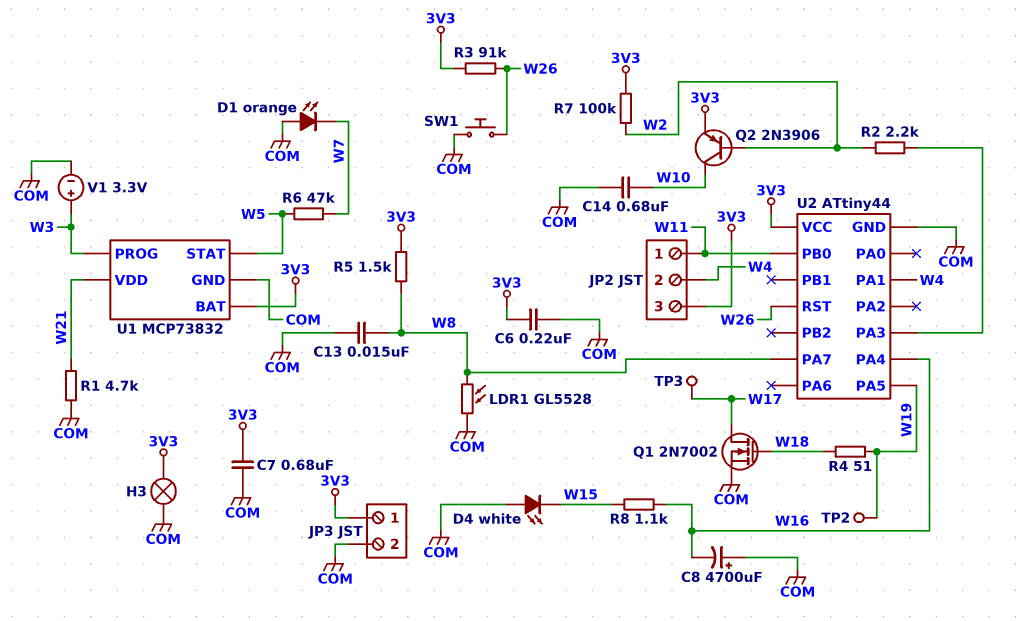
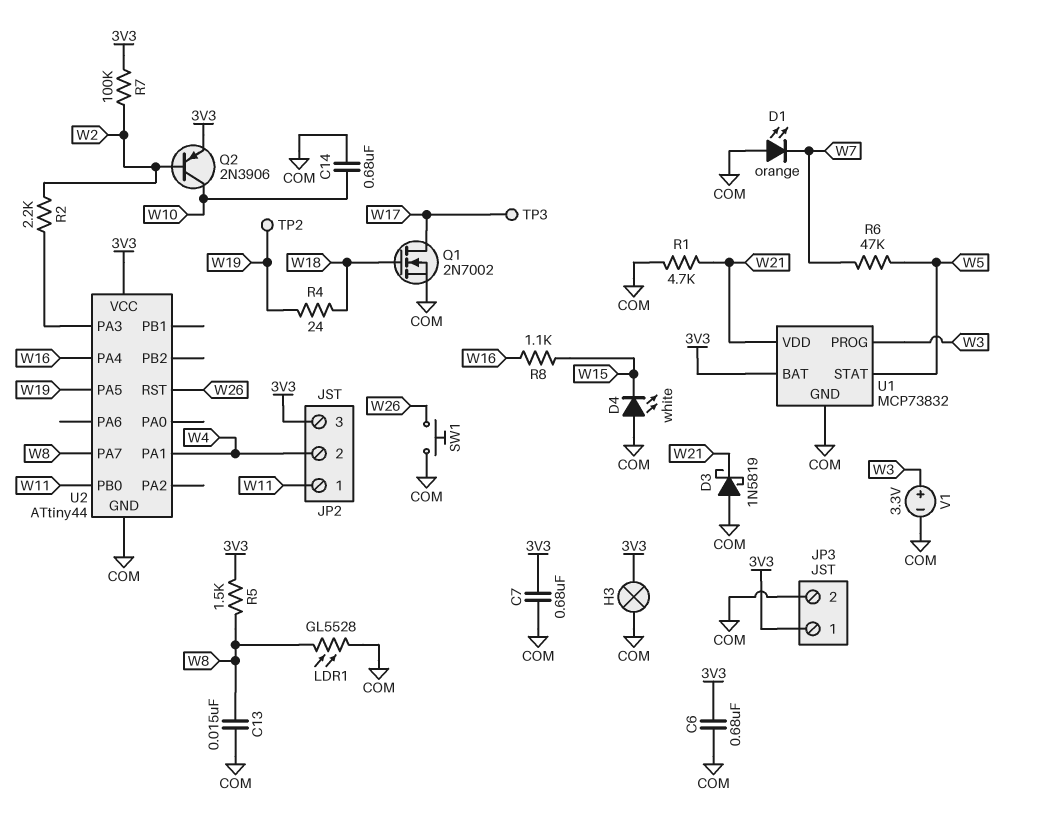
C6: 220nF (3V3, COM) -> 680nF (3V3, COM)
C8: 4700uF (plus COM, minus W16) -> none
D3: none -> schottky 1N5819 (A COM, K W21)
R3: 91k (3V3, W26) -> none
R4: 51 (W18, W19) -> 24 (W18, W19)

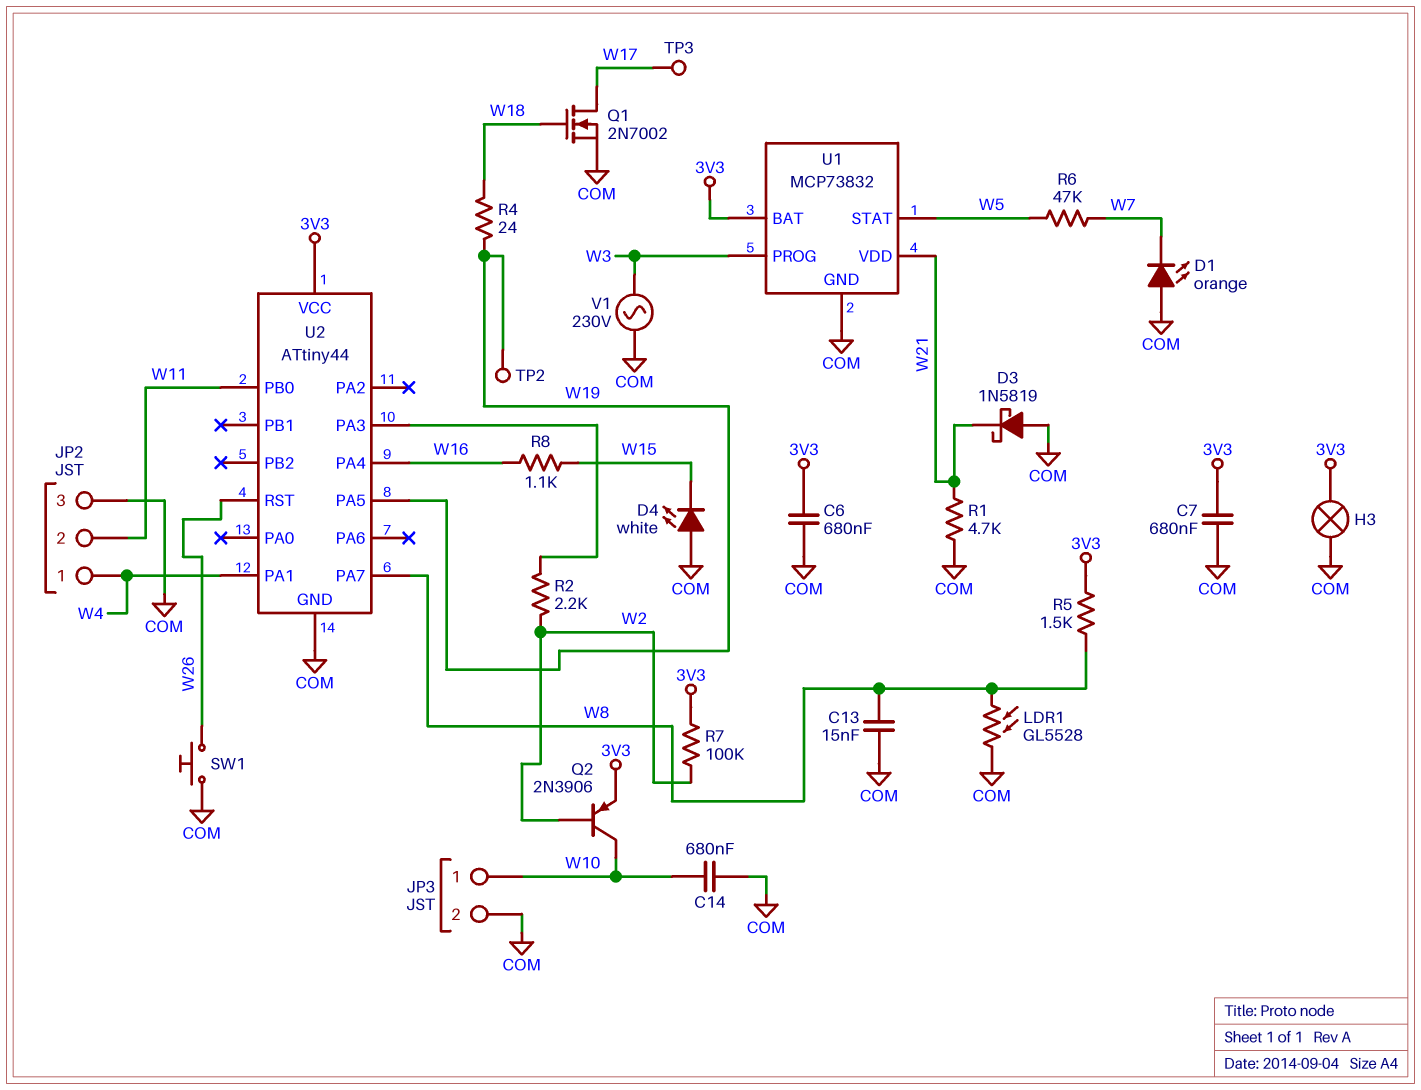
JP2 pin 1: W11 -> W4
JP2 pin 2: W4 -> W11
JP2 pin 3: 3V3 -> COM
JP3 pin 1: 3V3 -> W10
V1: 3.3V (plus W3, minus COM) -> AC 230V (COM, W3)

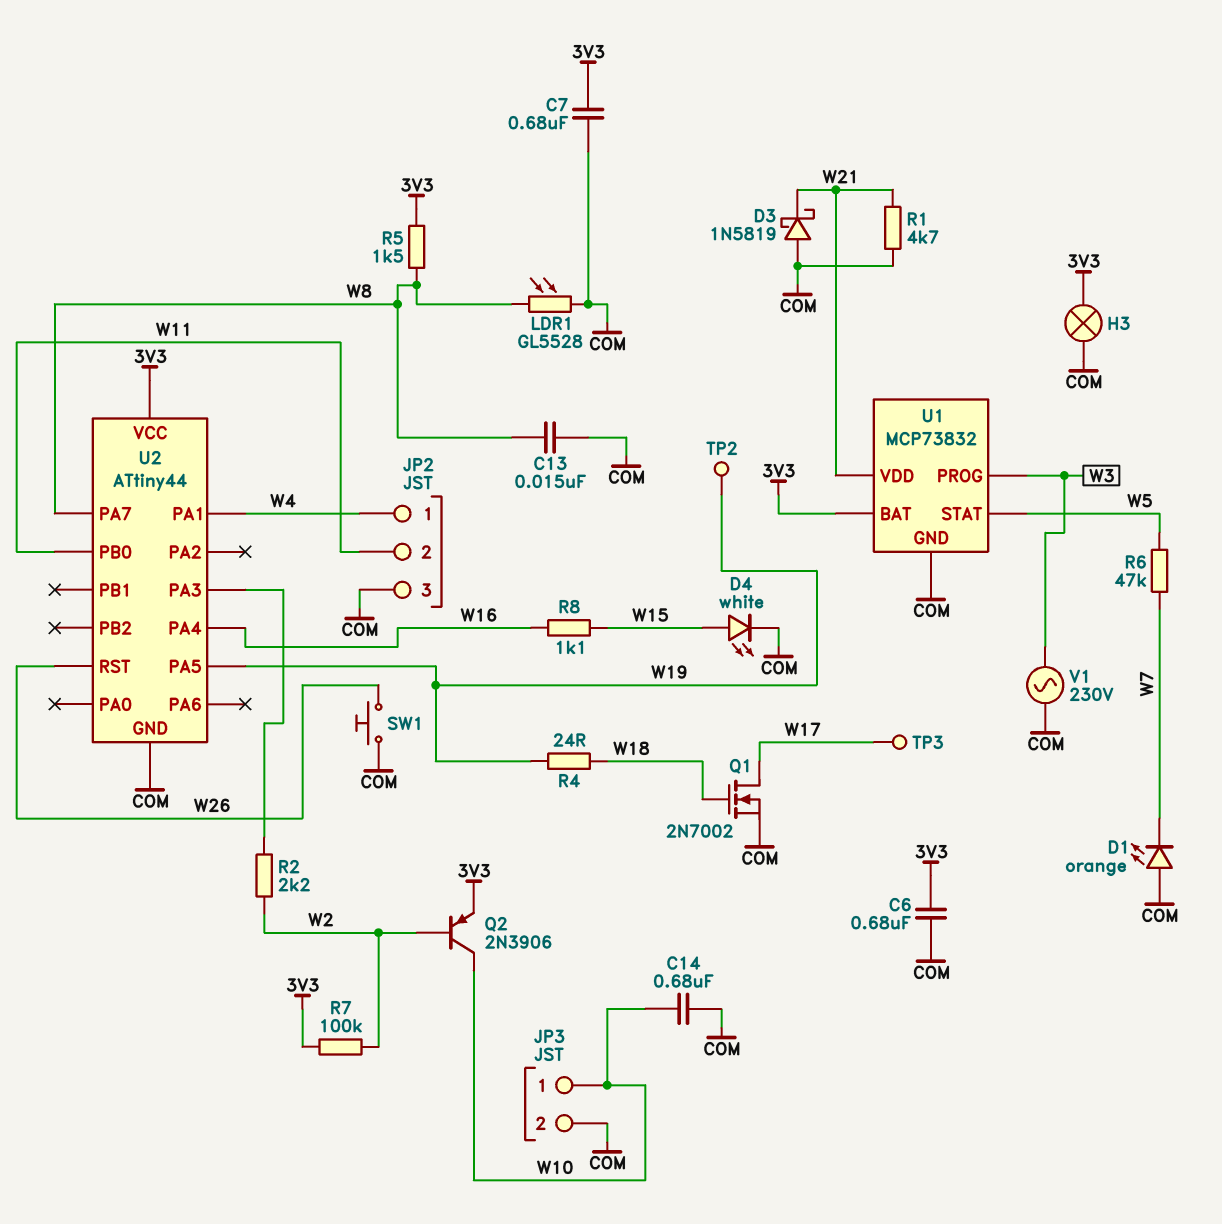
D4: LED white (A COM, K W15) -> LED white (A W15, K COM)

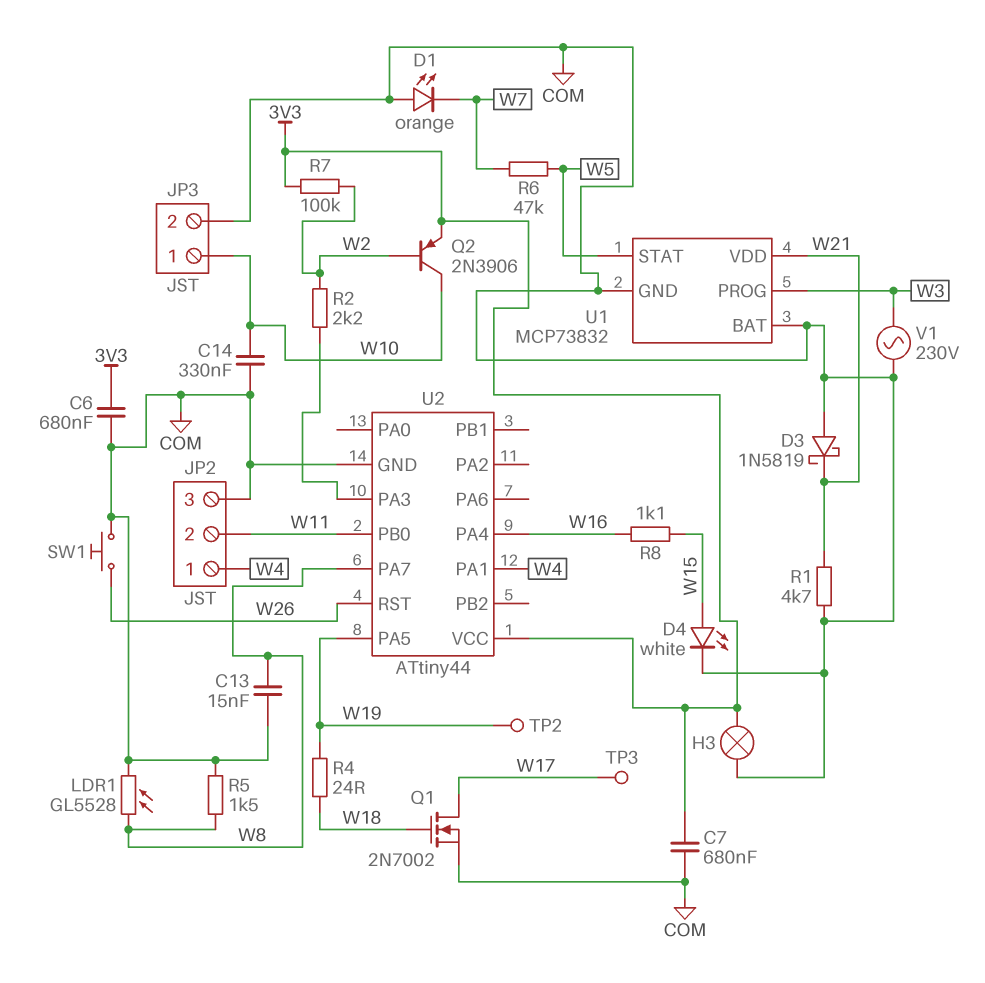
C14: 680nF (COM, W10) -> 330nF (COM, W10)
R5: 1.5k (3V3, W8) -> 1.5k (COM, W8)
U1 pin BAT: 3V3 -> COM

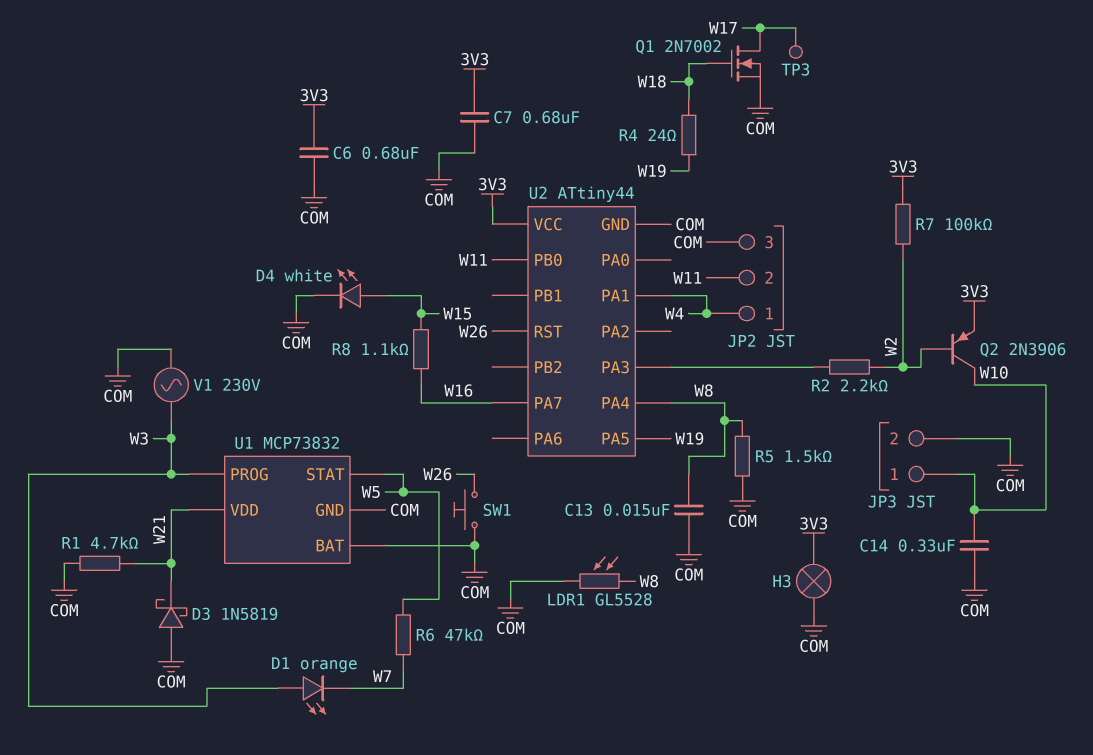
D1: LED orange (A COM, K W7) -> LED orange (A W3, K W7)
TP2: test point (W19) -> none
U2 pin PA4: W16 -> W8
U2 pin PA7: W8 -> W16

